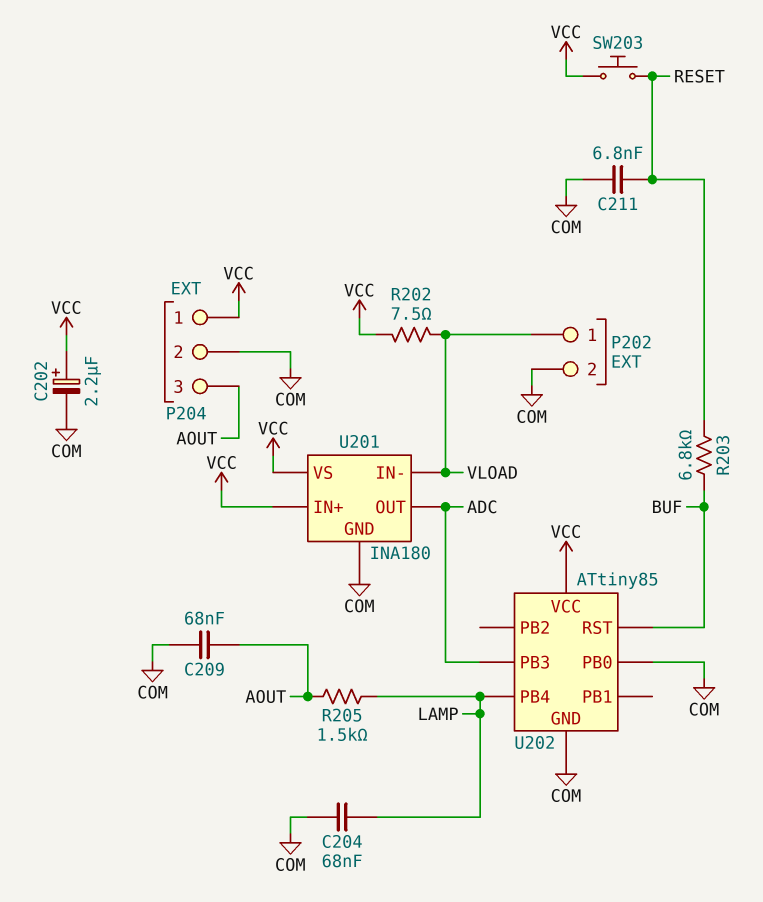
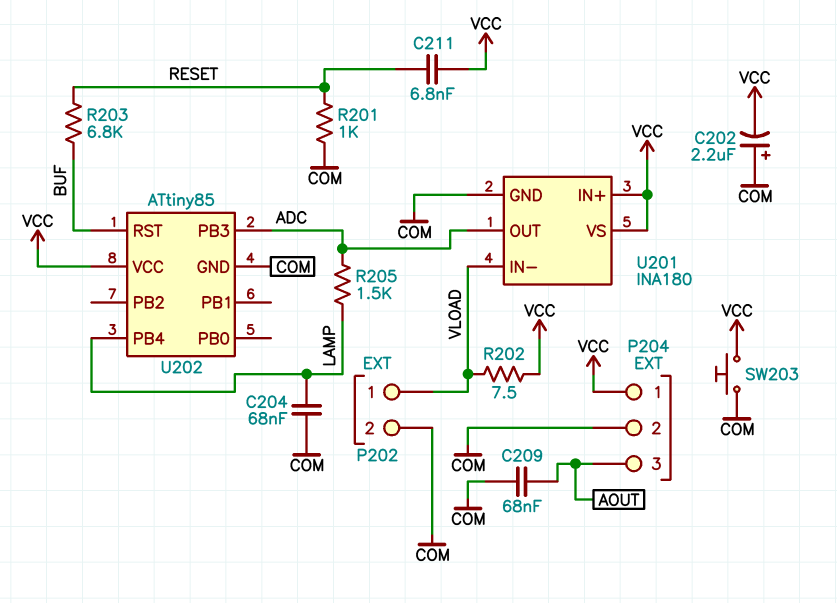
C202: 2.2uF (plus VCC, minus COM) -> 2.2uF (plus COM, minus VCC)
C211: 6.8nF (COM, RESET) -> 6.8nF (RESET, VCC)
R201: none -> 1k (COM, RESET)
R205: 1.5k (AOUT, LAMP) -> 1.5k (ADC, LAMP)
SW203: button (RESET, VCC) -> button (COM, VCC)
U202 pin PB0: COM -> none

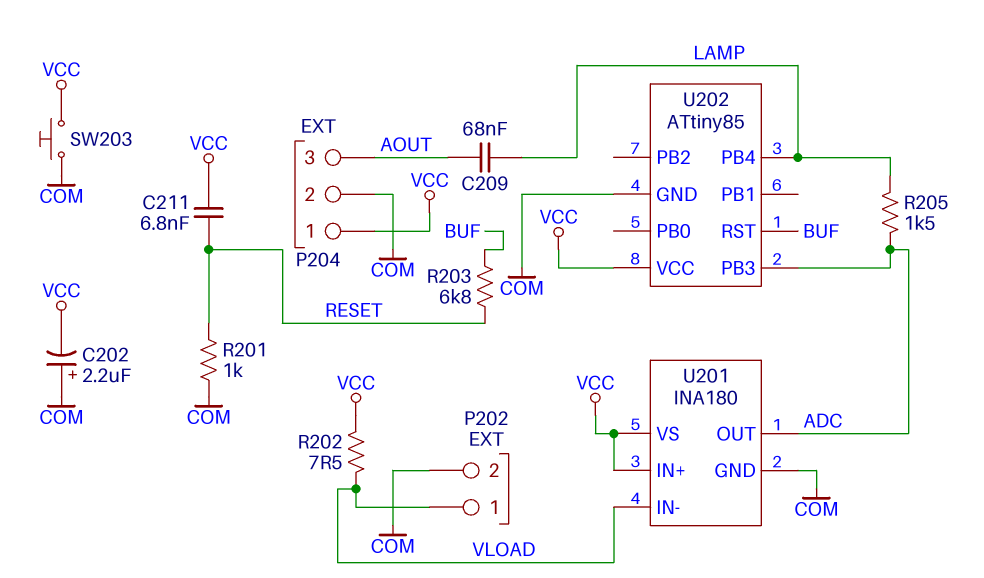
C204: 68nF (COM, LAMP) -> none
C209: 68nF (AOUT, COM) -> 68nF (AOUT, LAMP)

